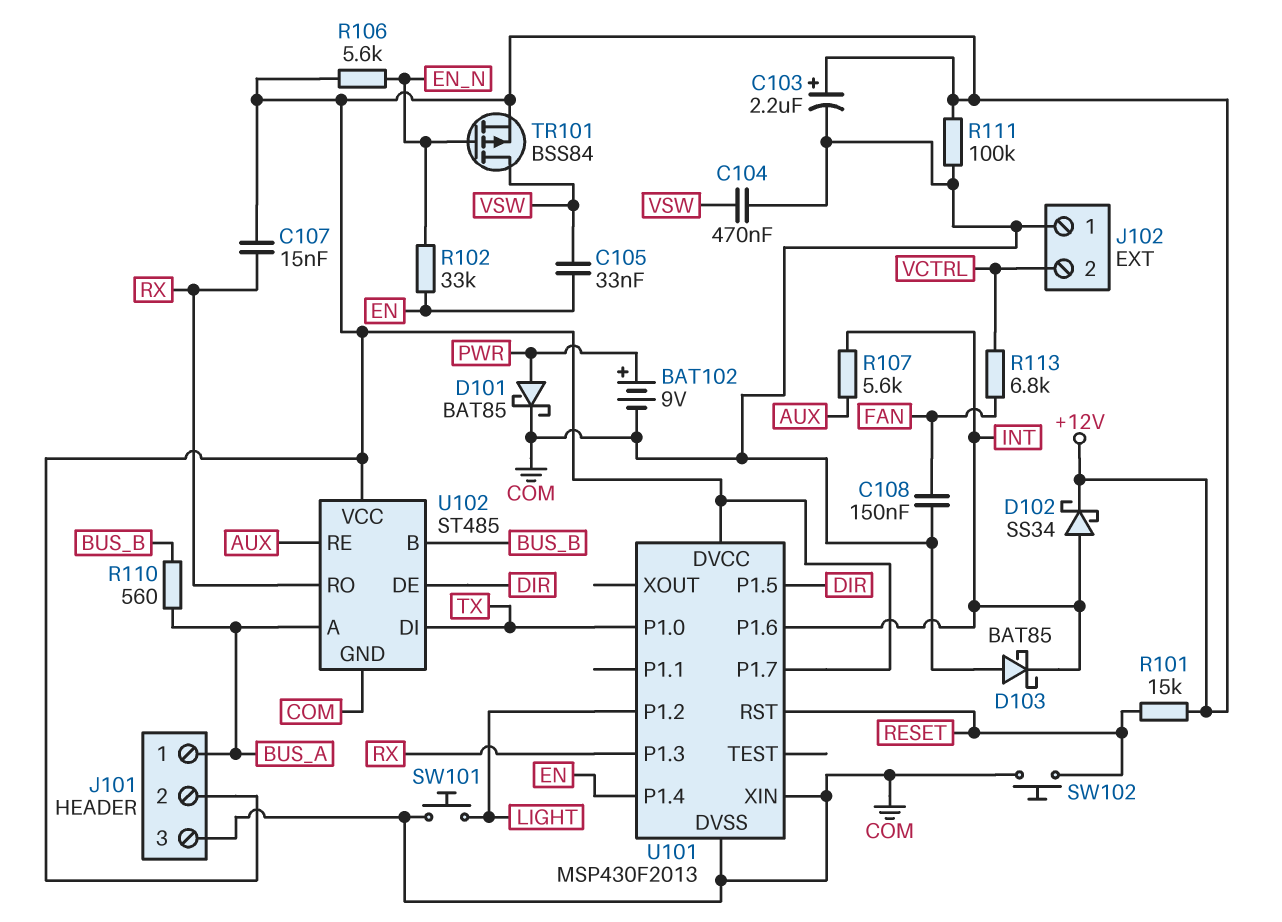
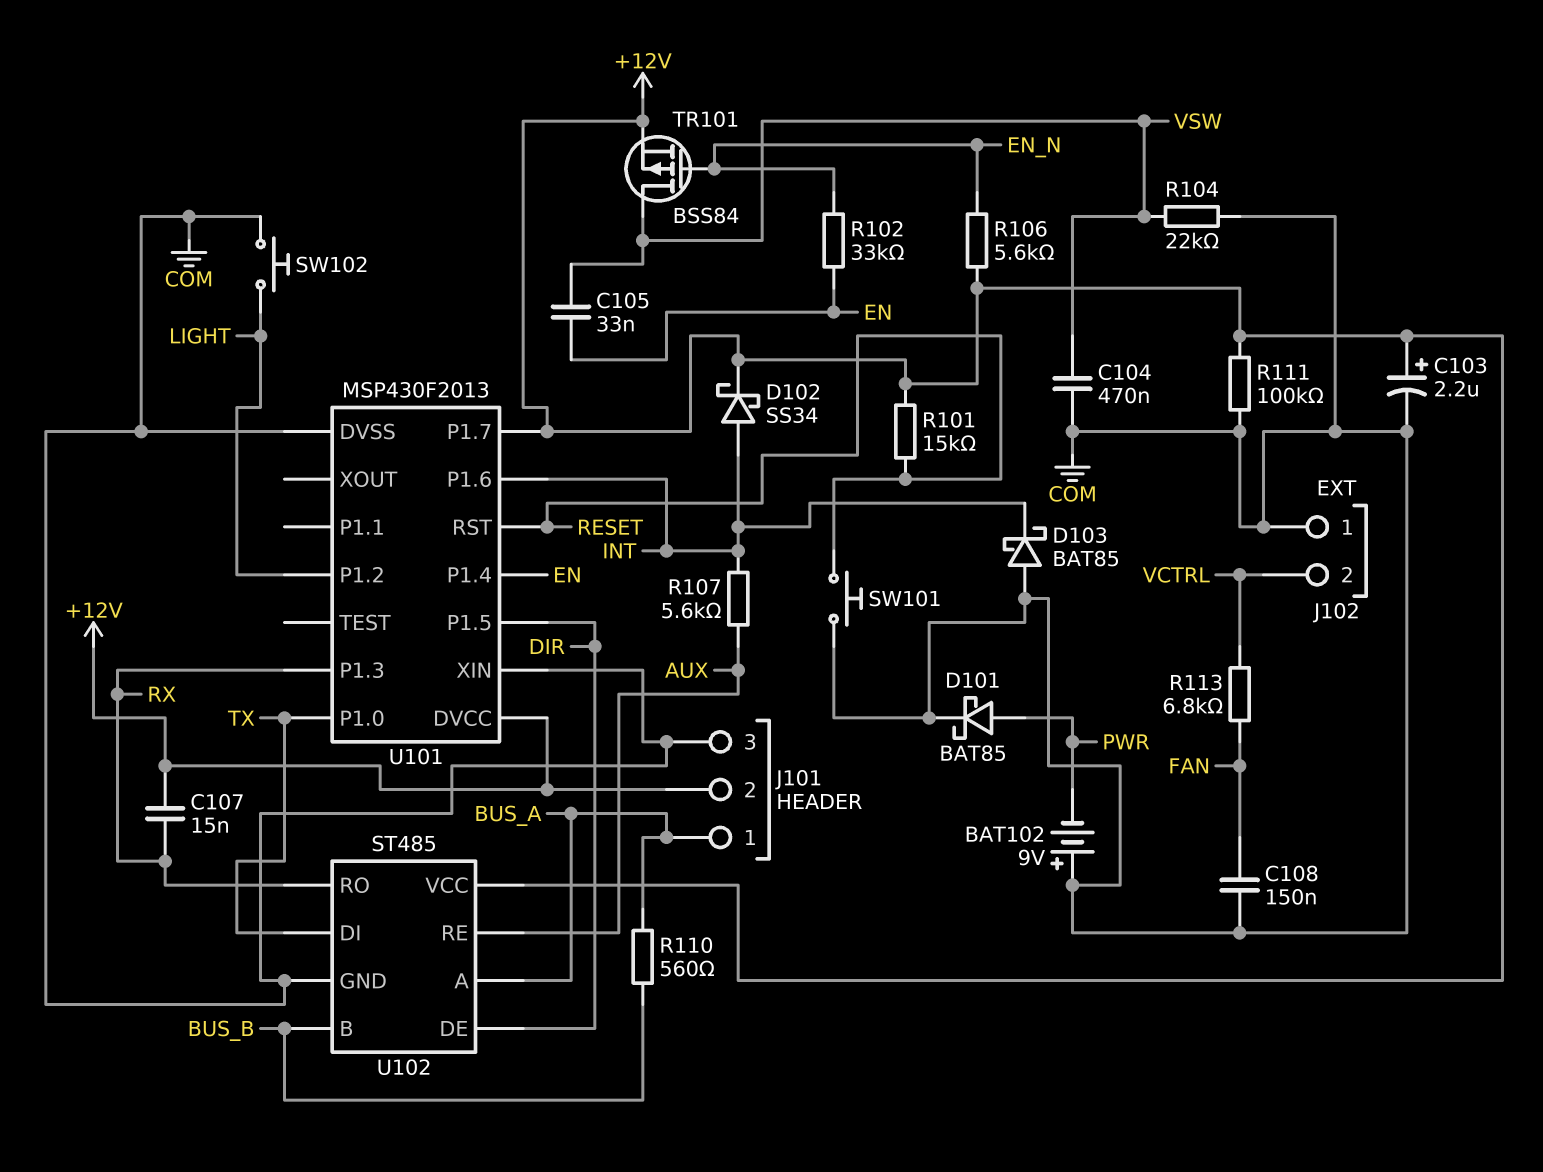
BAT102: 9V (plus PWR, minus COM) -> 9V (plus COM, minus PWR)
R104: none -> 22k (COM, VSW)
SW101: button (COM, LIGHT) -> button (COM, RESET)
SW102: button (COM, RESET) -> button (COM, LIGHT)

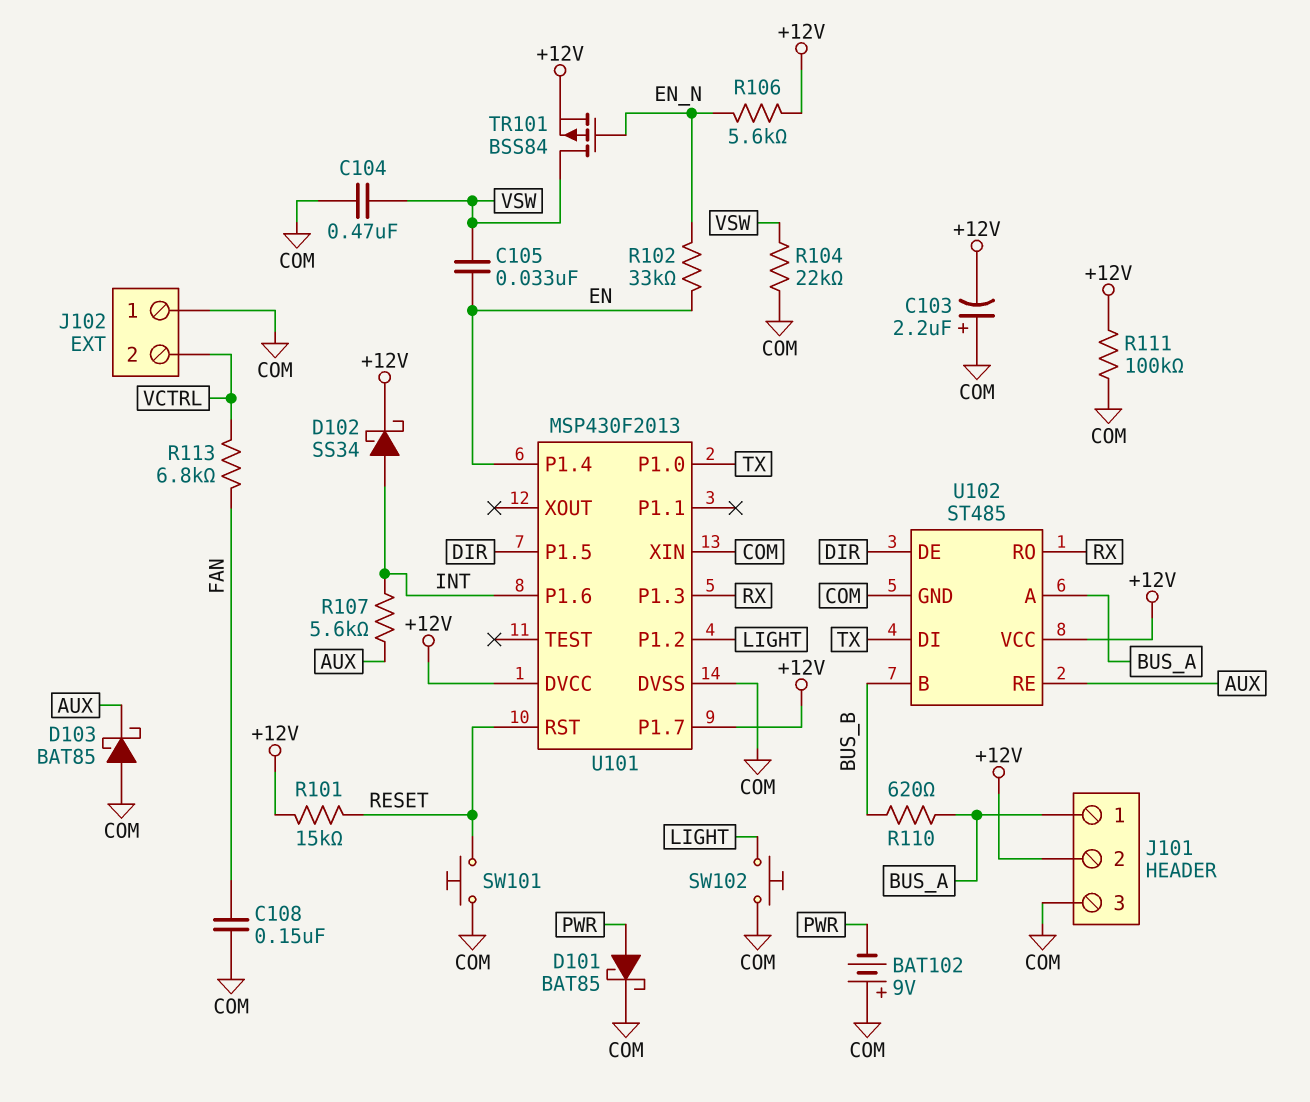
C103: 2.2uF (plus +12V, minus COM) -> 2.2uF (plus COM, minus +12V)
C107: 15nF (+12V, RX) -> none
D103: schottky BAT85 (A COM, K INT) -> schottky BAT85 (A COM, K AUX)
R110: 560 (BUS_A, BUS_B) -> 620 (BUS_A, BUS_B)

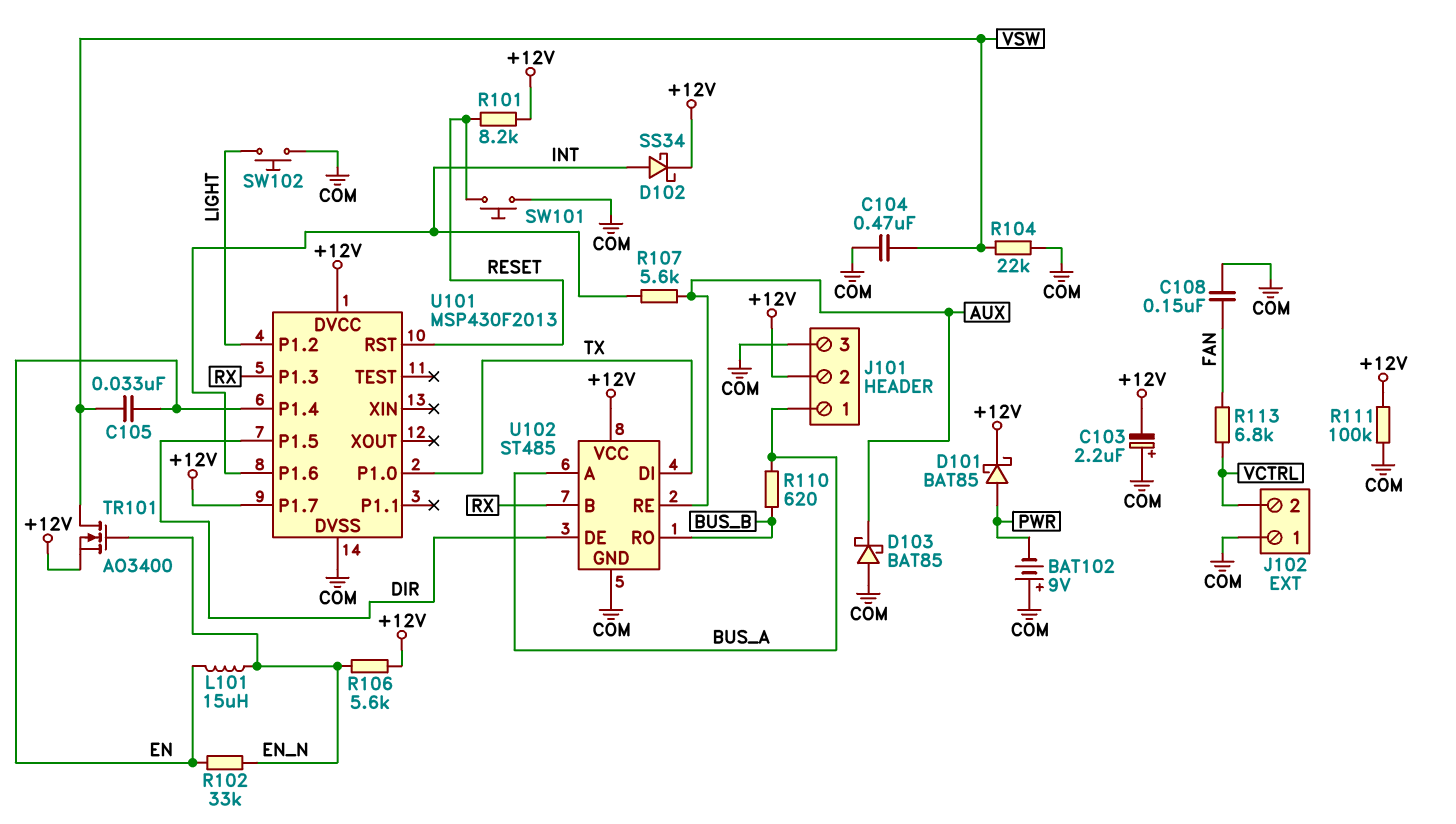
D101: schottky BAT85 (A PWR, K COM) -> schottky BAT85 (A PWR, K +12V)
L101: none -> 15uH (EN, EN_N)
R101: 15k (+12V, RESET) -> 8.2k (+12V, RESET)
TR101: PMOS BSS84 (G EN_N, D VSW, S +12V) -> NMOS AO3400 (G EN_N, D VSW, S +12V)
U101 pin XIN: COM -> none
U102 pin B: BUS_B -> RX
U102 pin RO: RX -> BUS_B

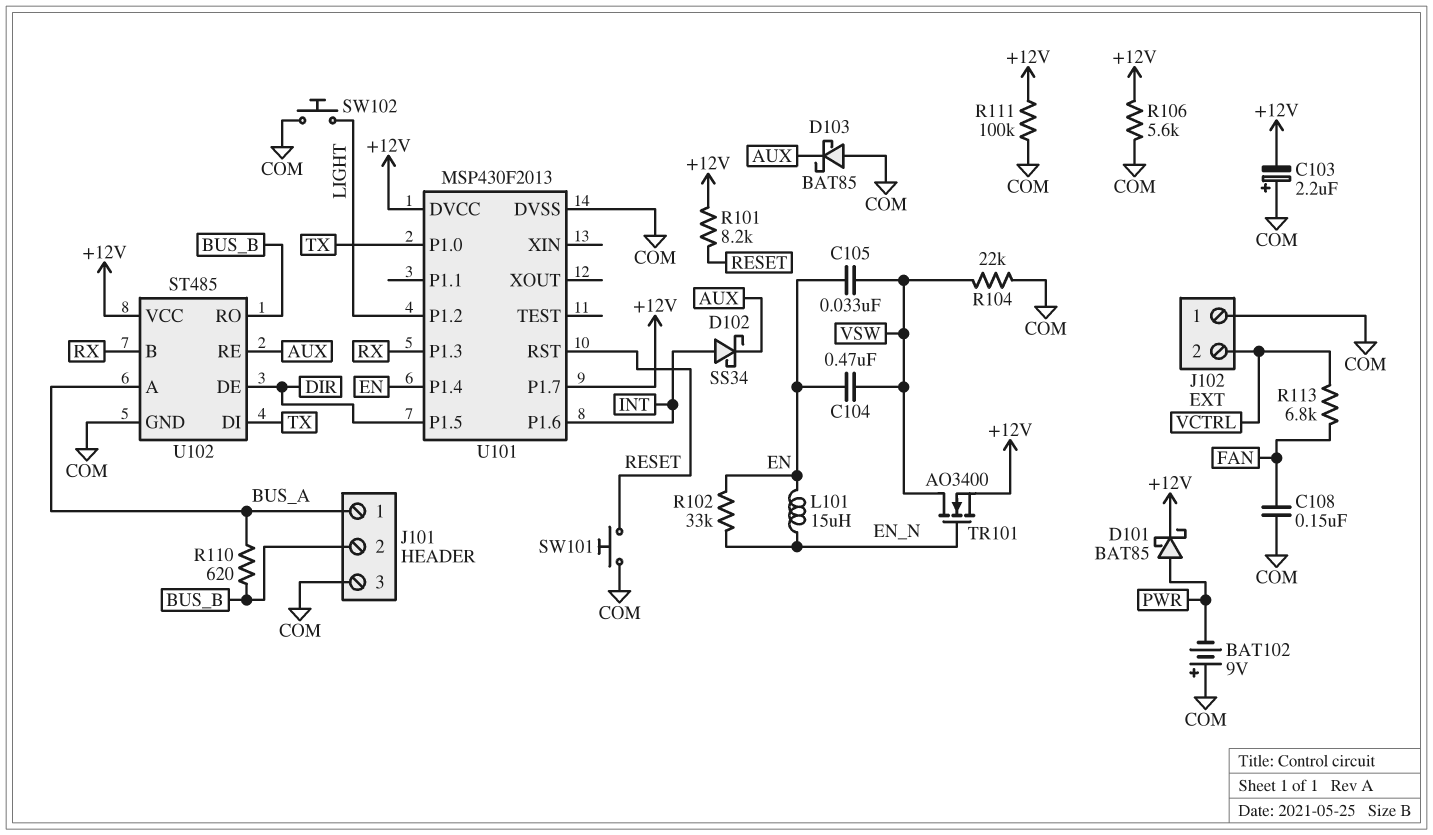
C104: 470nF (COM, VSW) -> 470nF (EN, VSW)
D102: schottky SS34 (A INT, K +12V) -> schottky SS34 (A INT, K AUX)
J101 pin 2: +12V -> BUS_B
R106: 5.6k (+12V, EN_N) -> 5.6k (+12V, COM)
R107: 5.6k (AUX, INT) -> none

